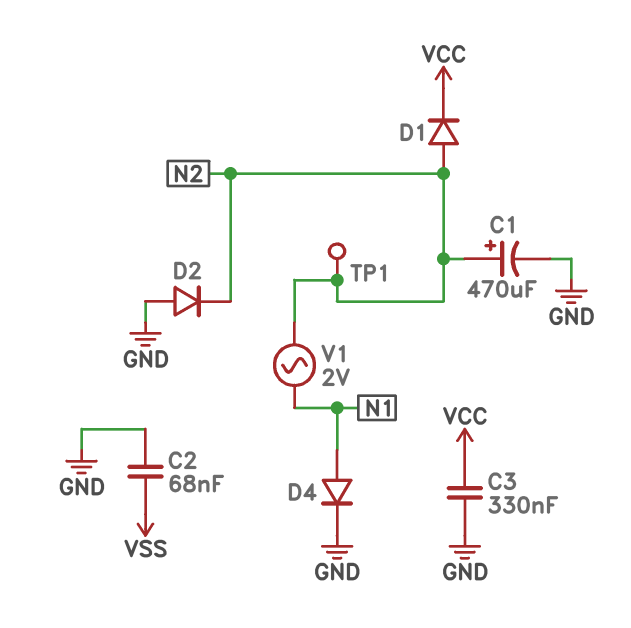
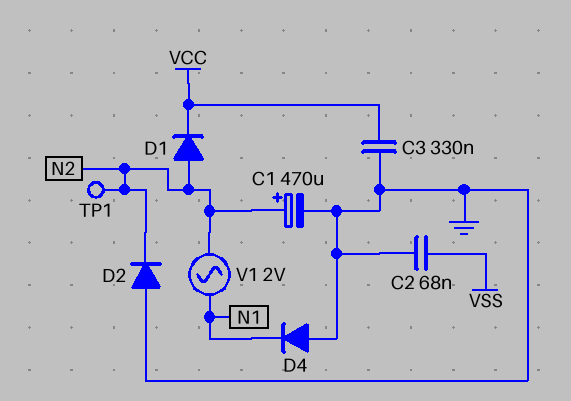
D4: diode (A N1, K GND) -> diode (A GND, K N1)

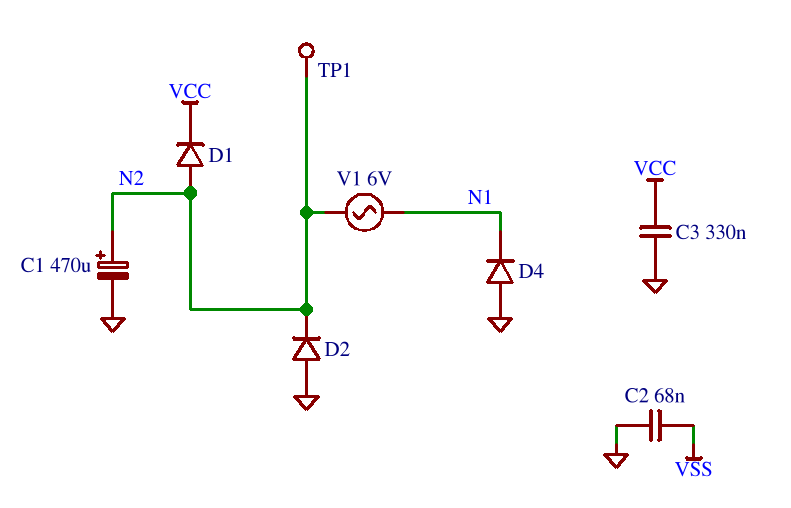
V1: AC 2V (N1, N2) -> AC 6V (N1, N2)

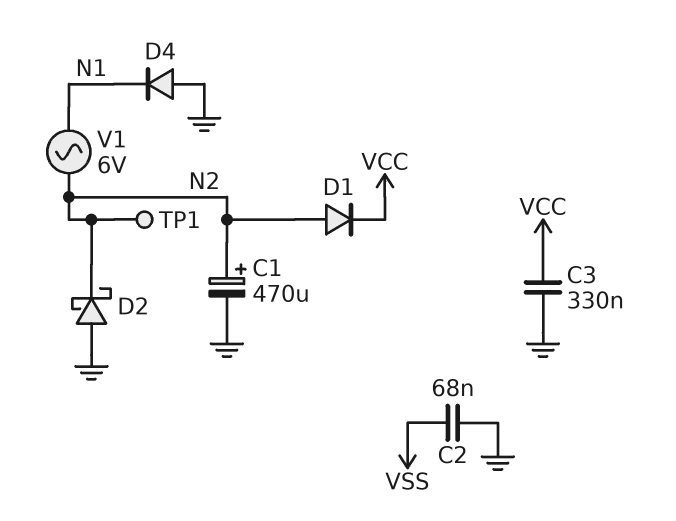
D2: diode (A GND, K N2) -> schottky (A GND, K N2)

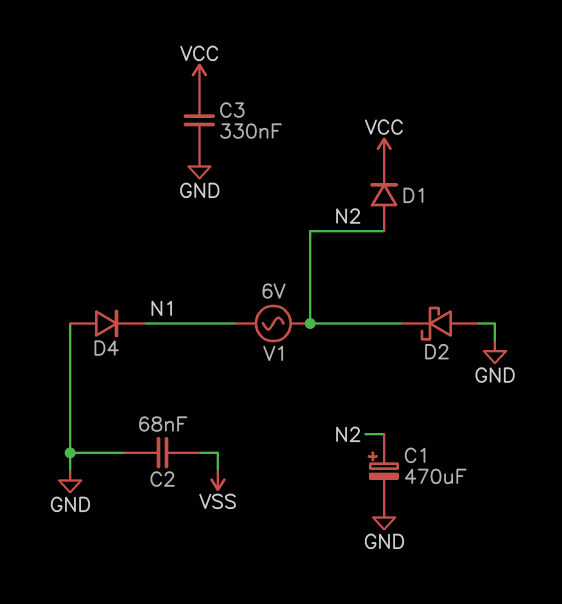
TP1: test point (N2) -> none

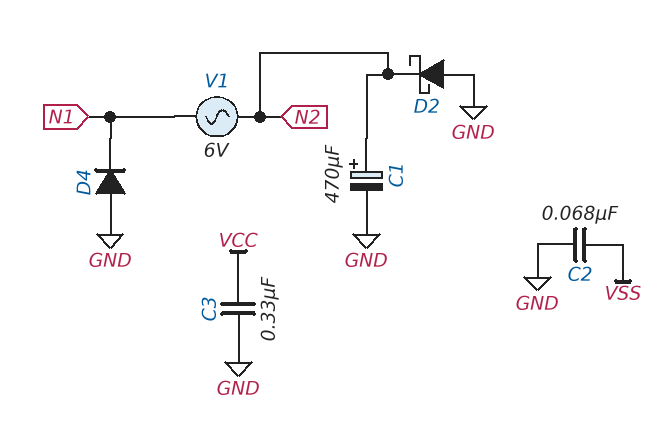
D1: diode (A N2, K VCC) -> none

